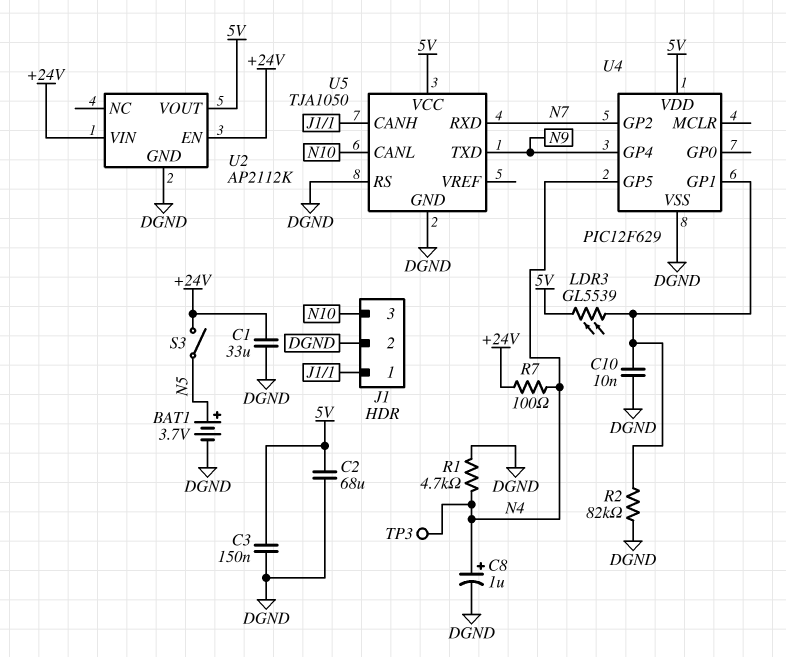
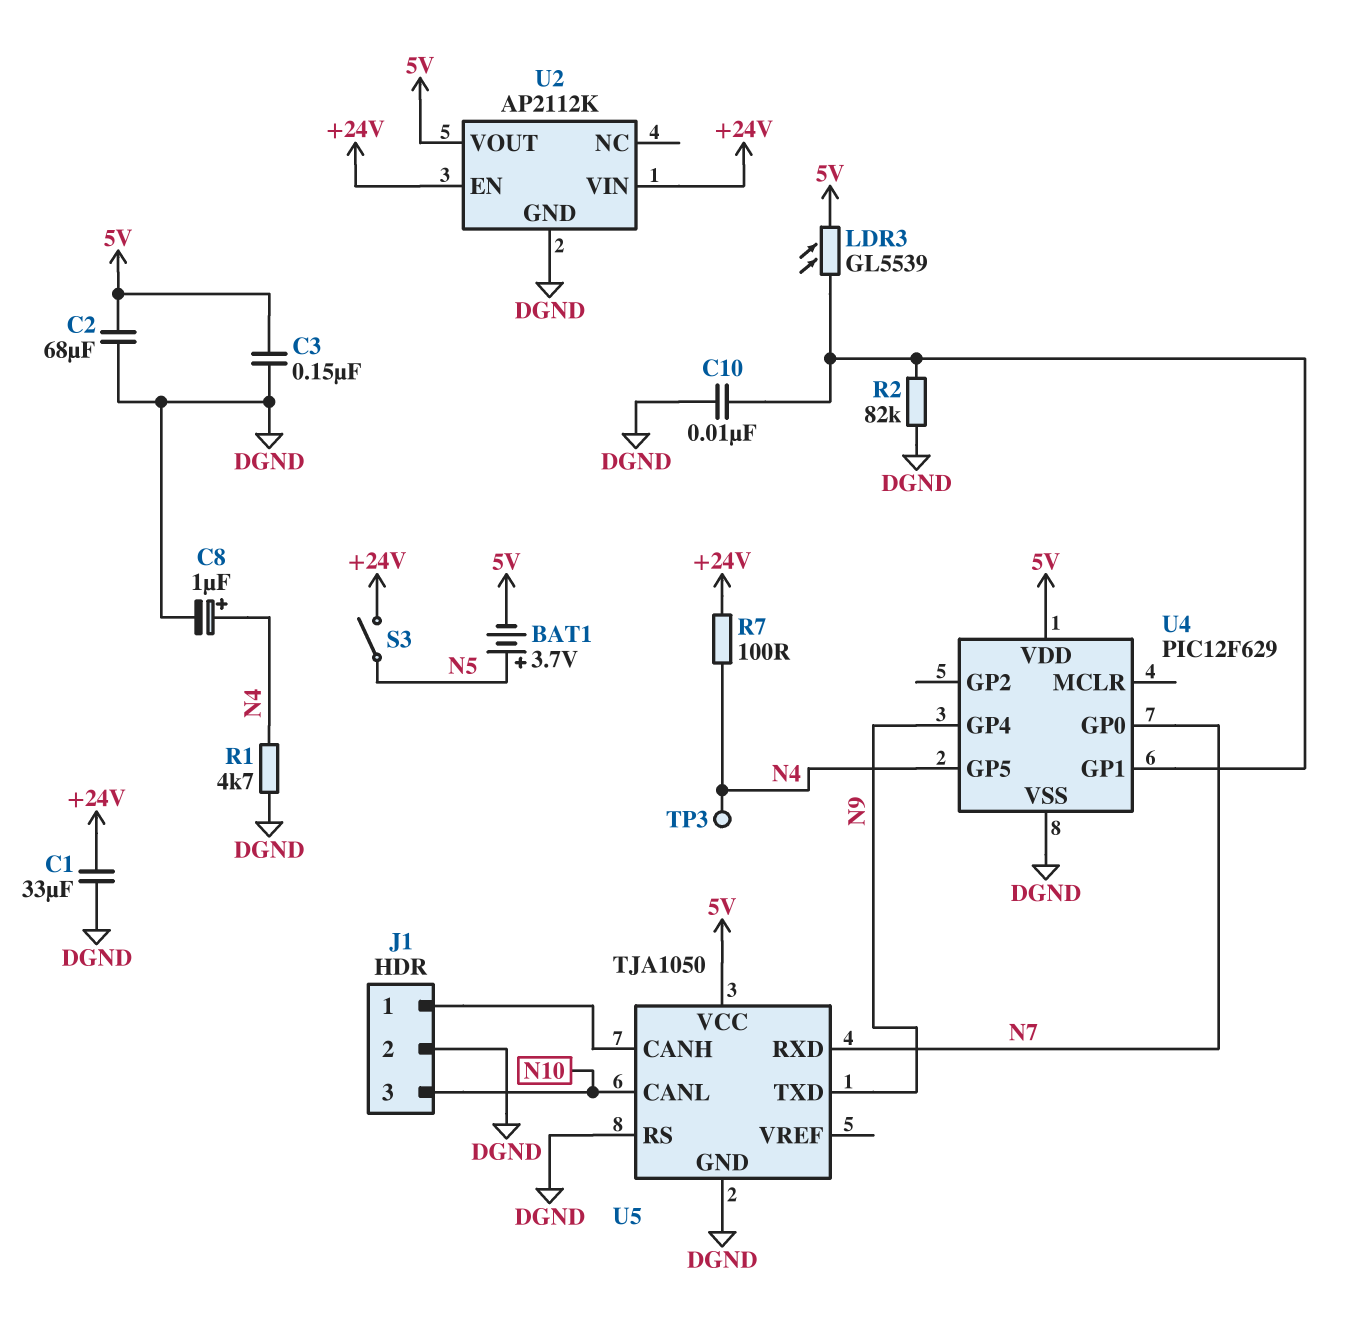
BAT1: 3.7V (plus N5, minus DGND) -> 3.7V (plus N5, minus 5V)
U4 pin GP0: none -> N7
U4 pin GP2: N7 -> none

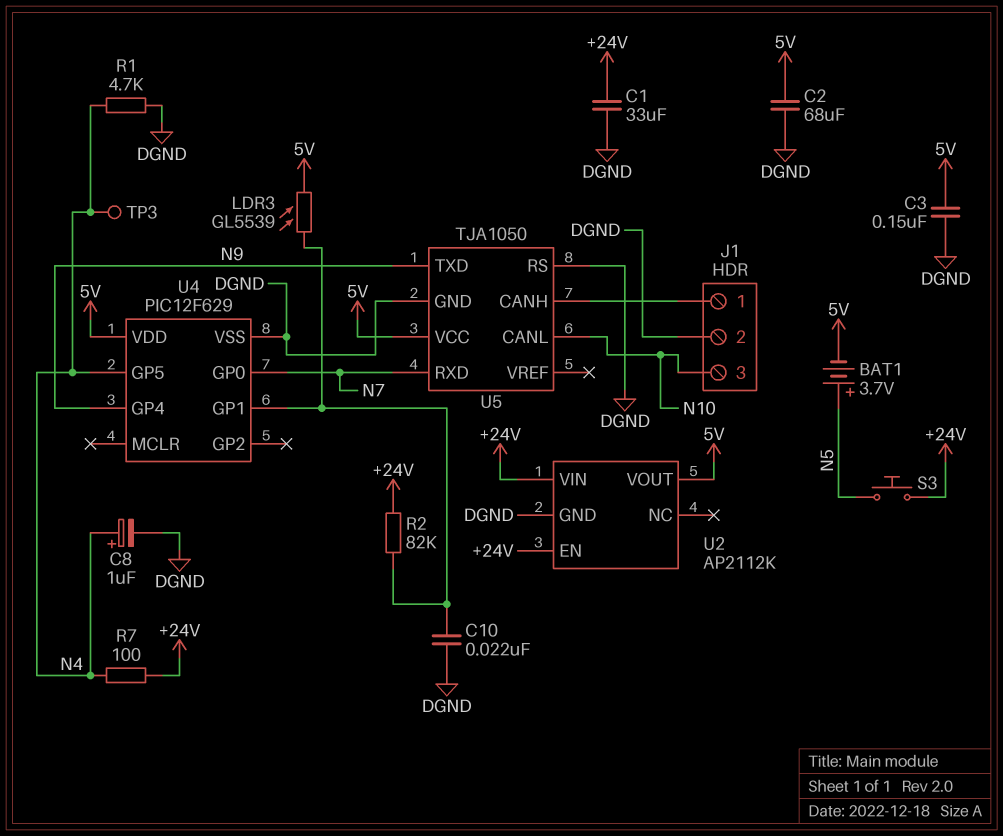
C10: 10nF (DGND, U4/GP1) -> 22nF (DGND, U4/GP1)
R2: 82k (DGND, U4/GP1) -> 82k (+24V, U4/GP1)
S3: switch (+24V, N5) -> button (+24V, N5)

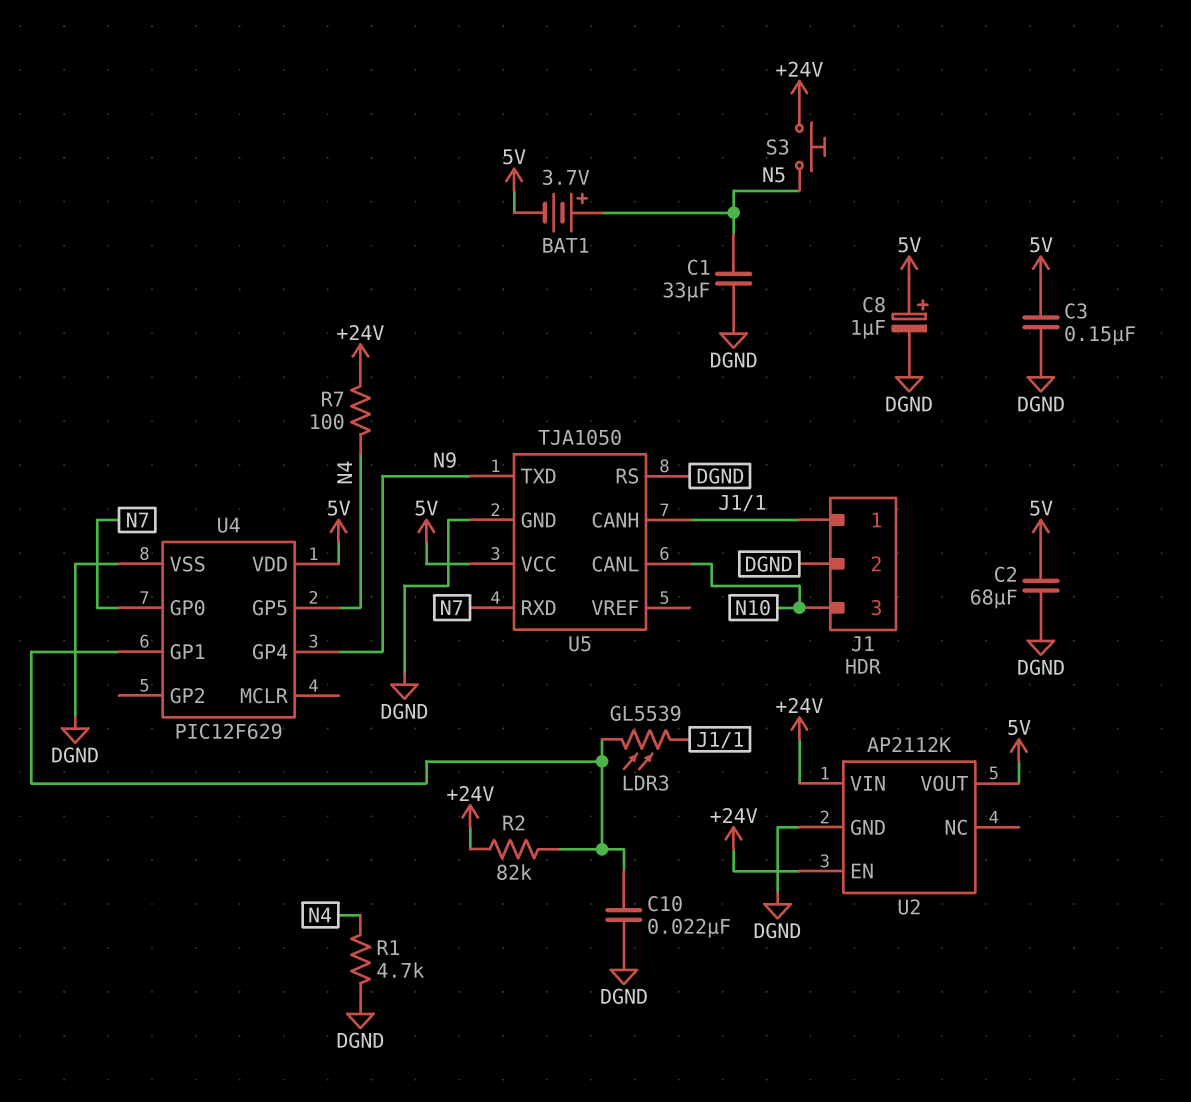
C1: 33uF (+24V, DGND) -> 33uF (DGND, N5)
C8: 1uF (plus N4, minus DGND) -> 1uF (plus 5V, minus DGND)
LDR3: GL5539 (5V, U4/GP1) -> GL5539 (J1/1, U4/GP1)
TP3: test point (N4) -> none

